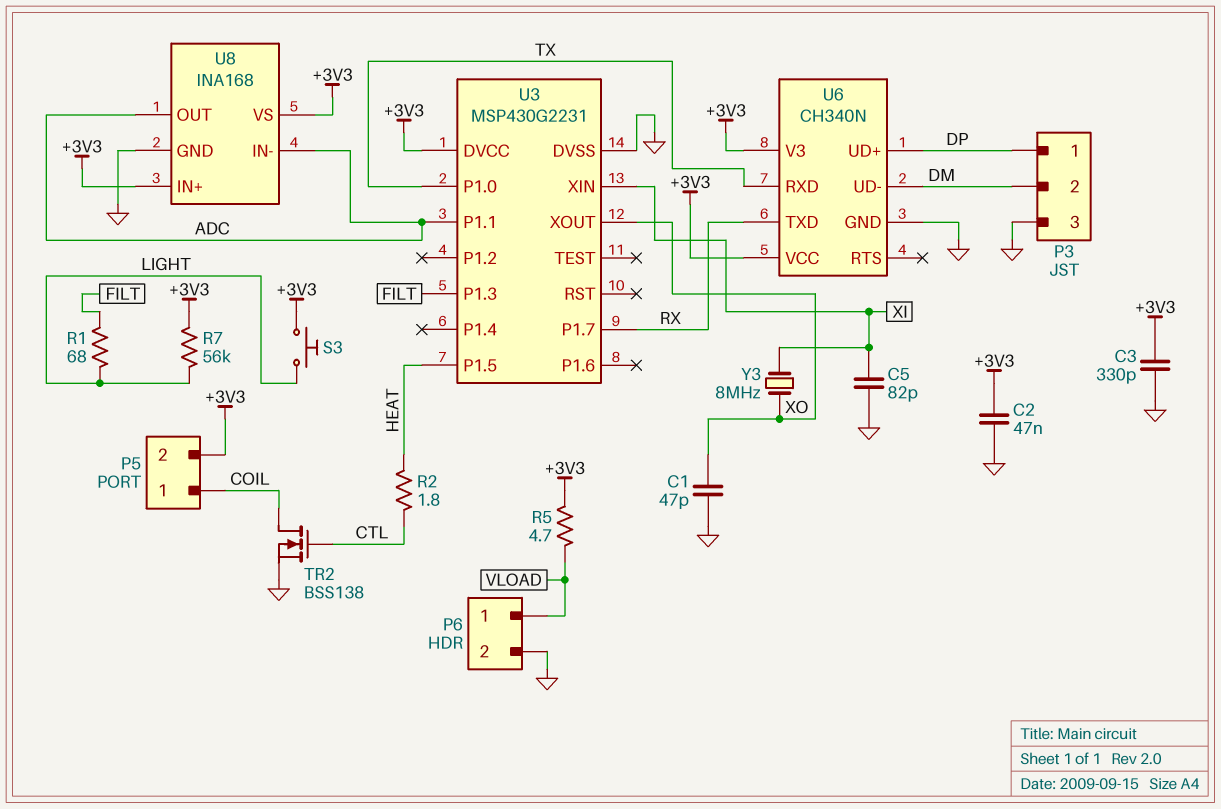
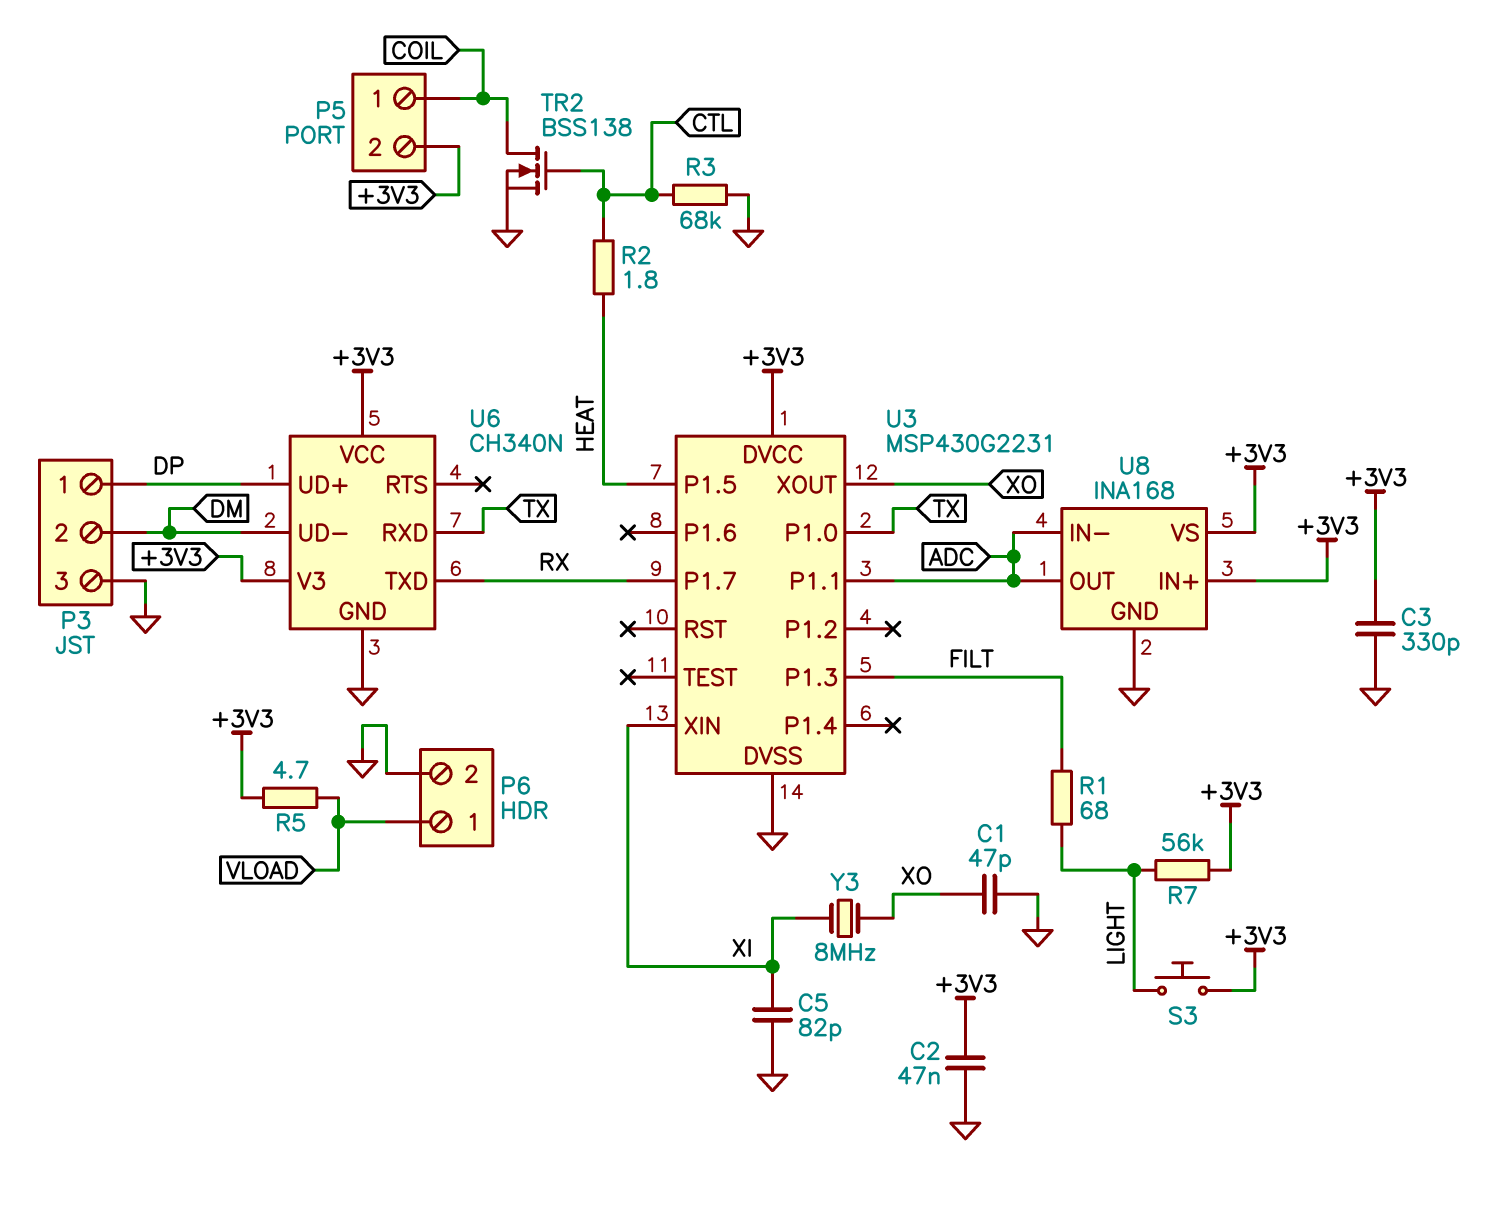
R3: none -> 68k (CTL, GND)

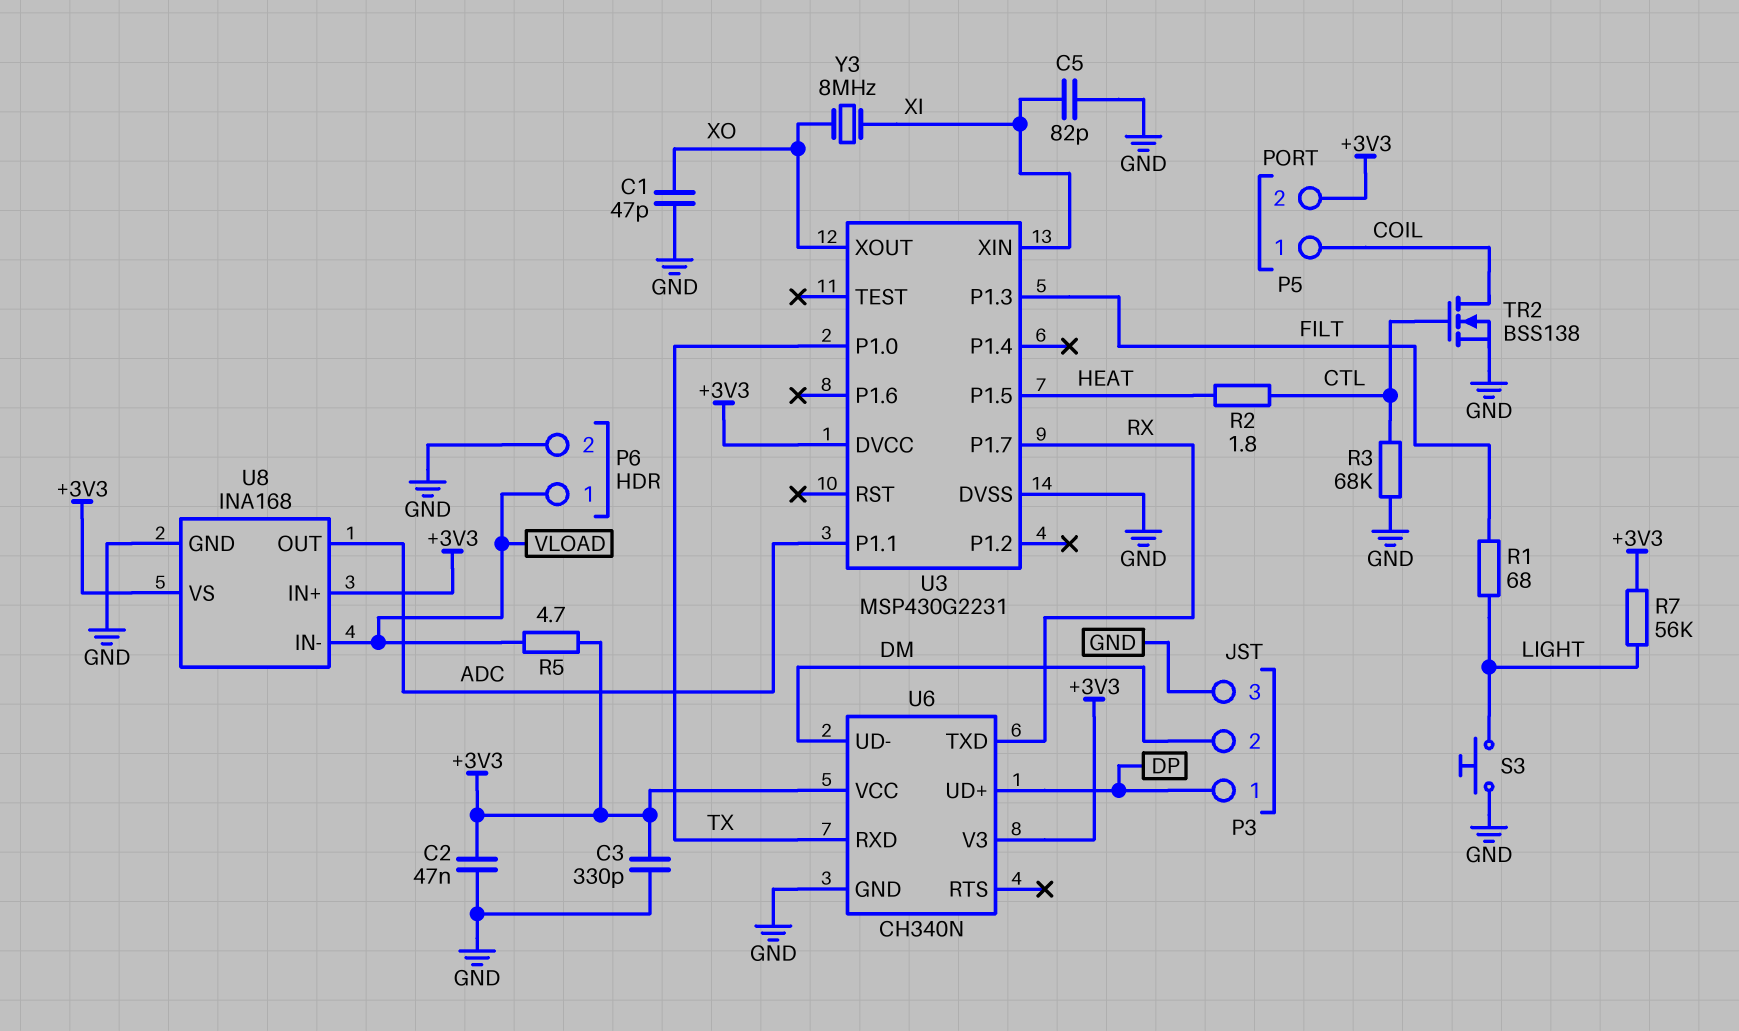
S3: button (+3V3, LIGHT) -> button (GND, LIGHT)
U8 pin IN-: ADC -> VLOAD

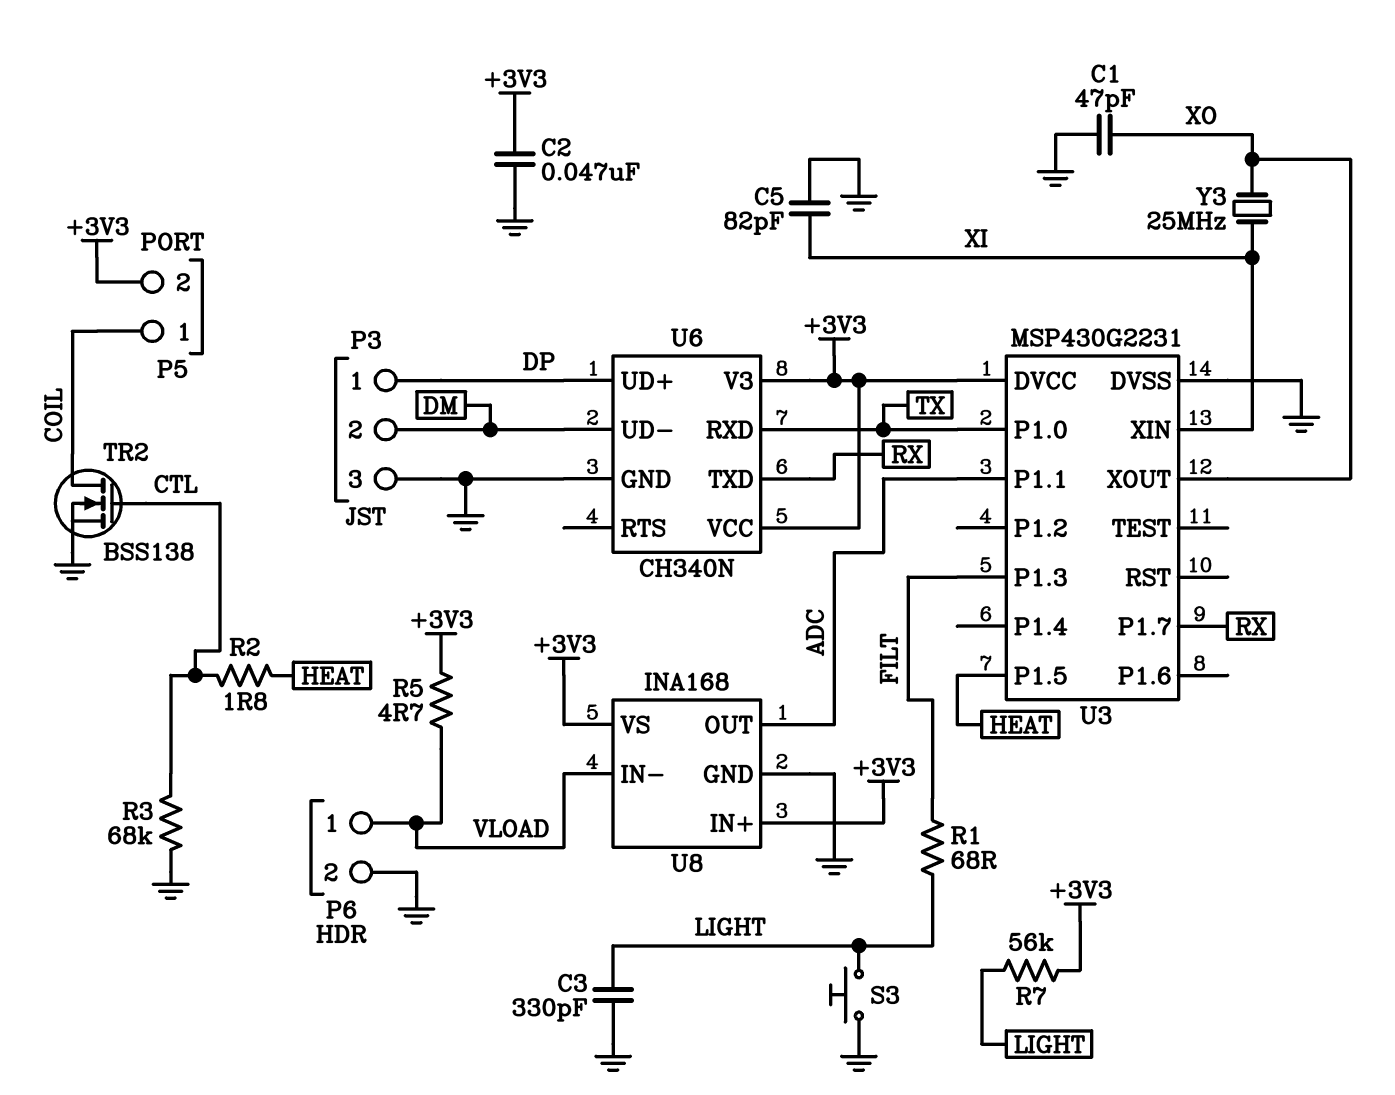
C3: 330pF (+3V3, GND) -> 330pF (GND, LIGHT)
Y3: 8MHz (XI, XO) -> 25MHz (XI, XO)

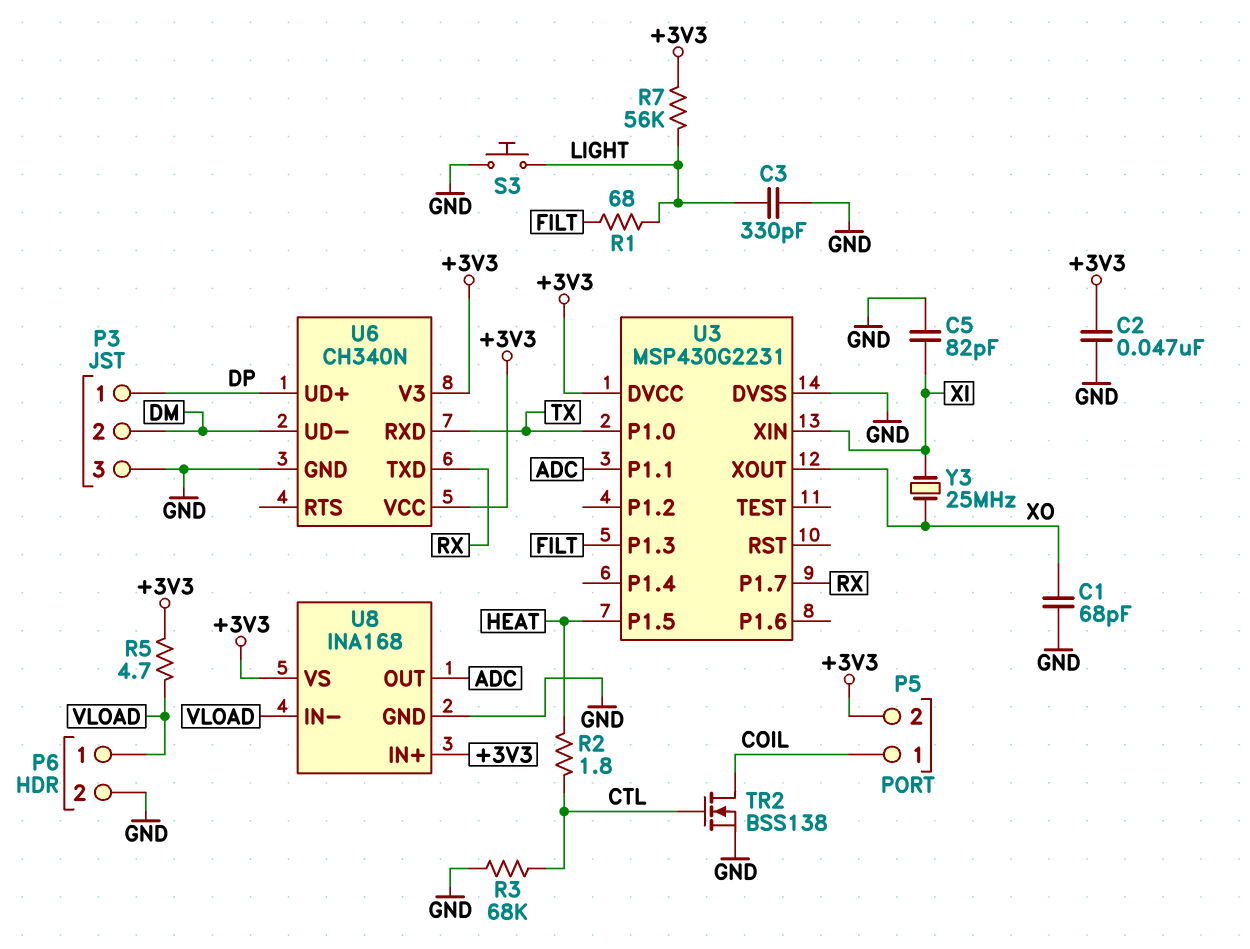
C1: 47pF (GND, XO) -> 68pF (GND, XO)

